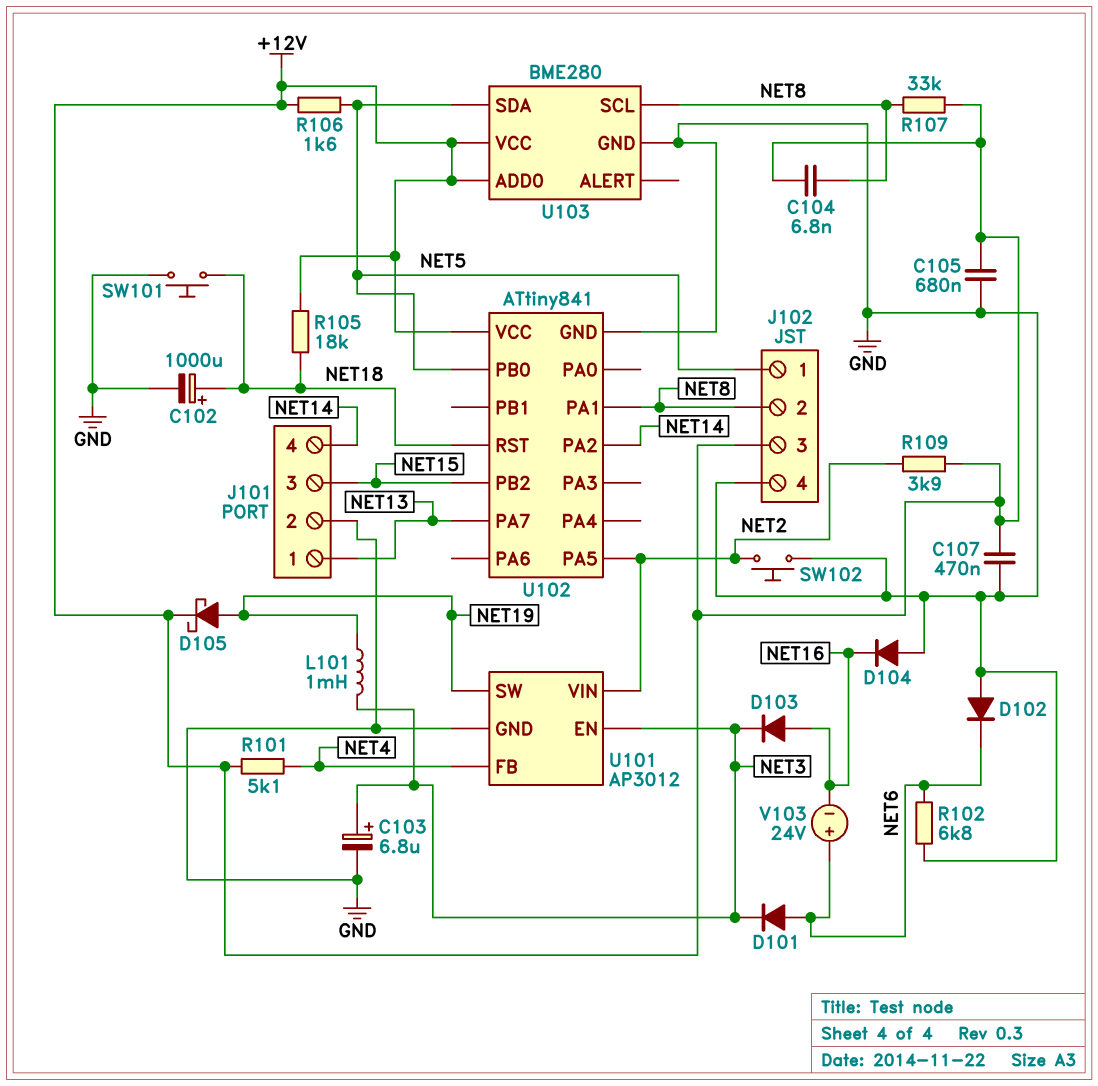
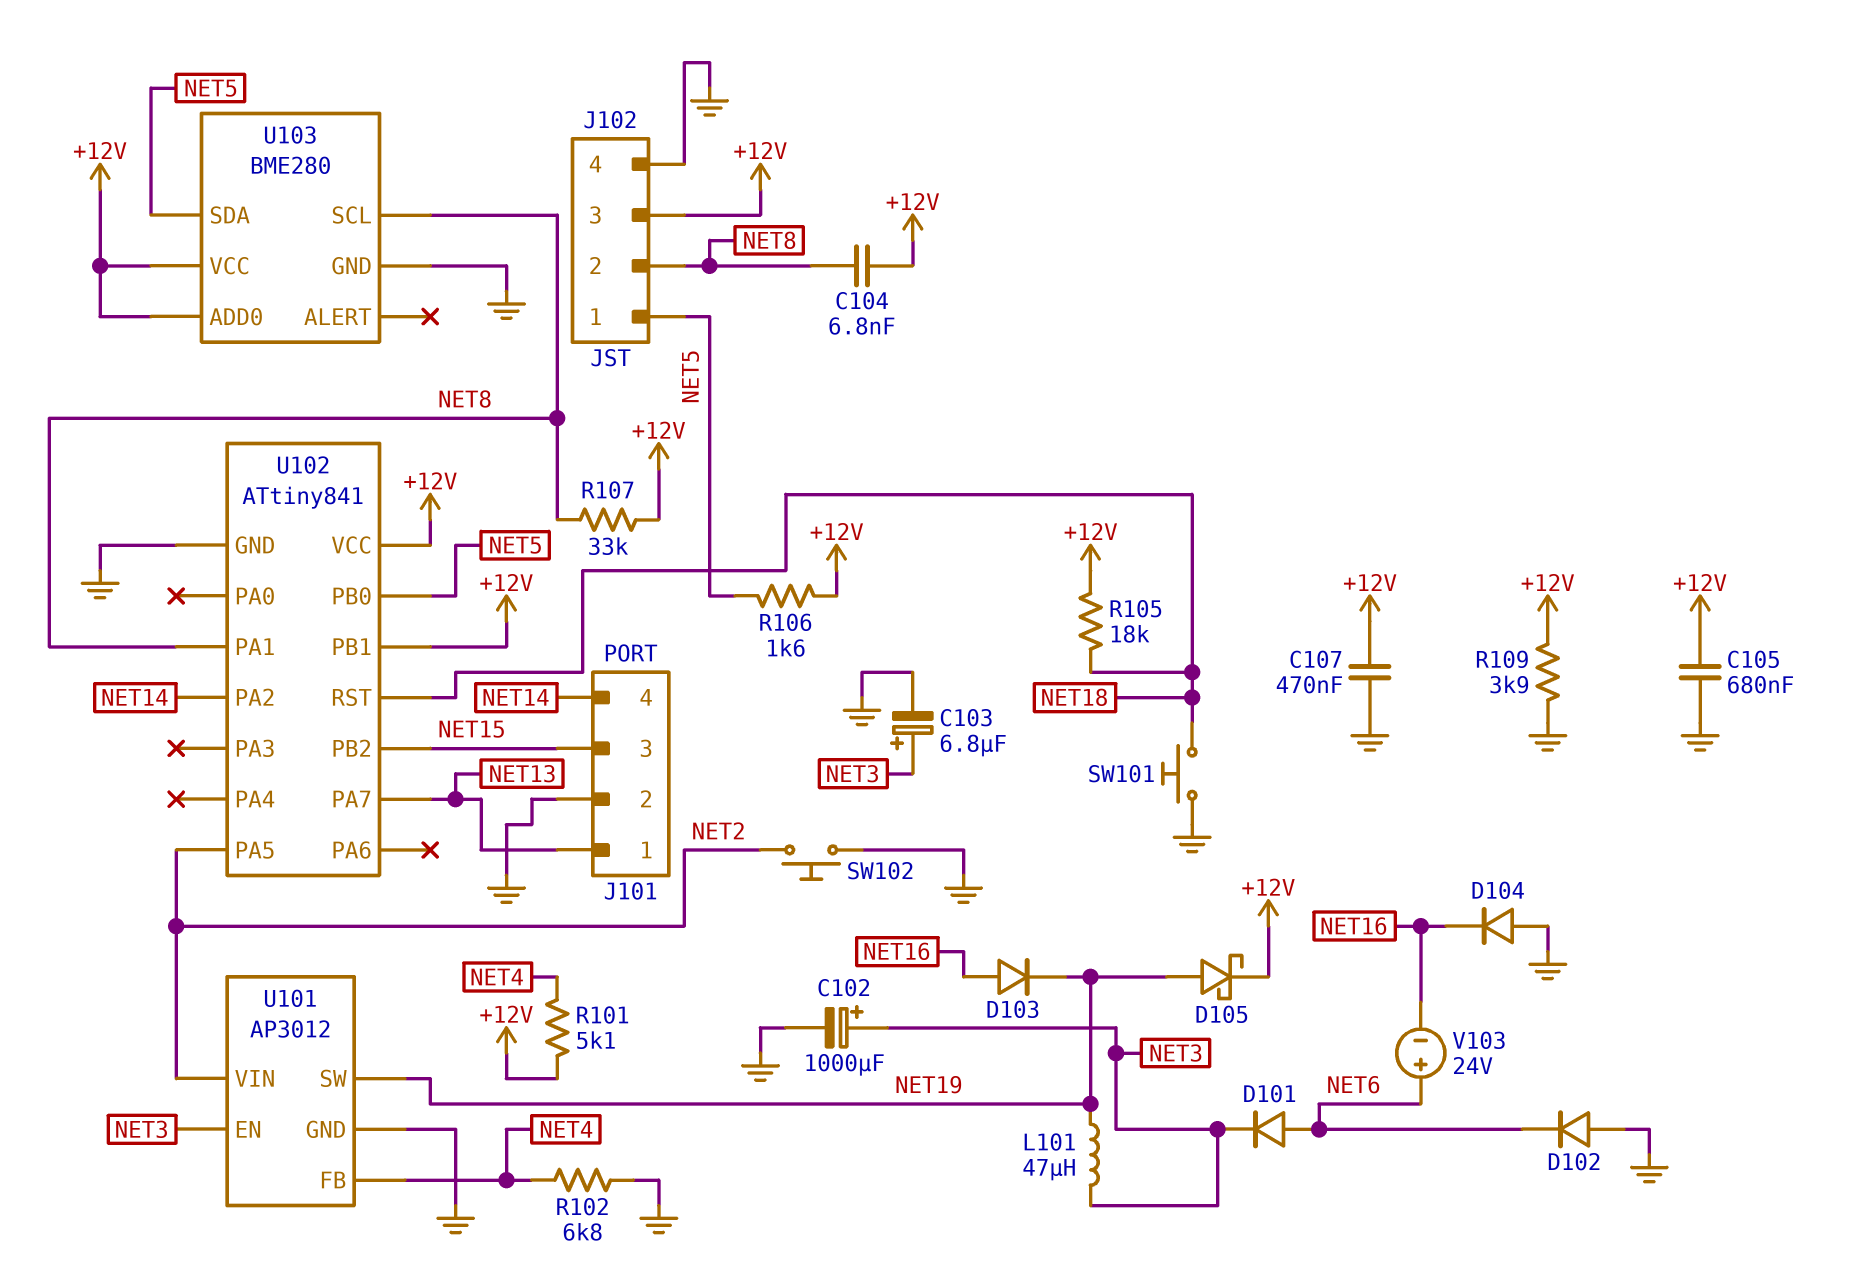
C102: 1000uF (plus NET18, minus GND) -> 1000uF (plus NET3, minus GND)
D103: diode (A NET16, K NET3) -> diode (A NET16, K NET19)
L101: 1mH (NET3, NET19) -> 47uH (NET3, NET19)
R102: 6.8k (GND, NET6) -> 6.8k (GND, NET4)
R109: 3.9k (+12V, NET2) -> 3.9k (+12V, GND)
U102 pin PB1: none -> +12V

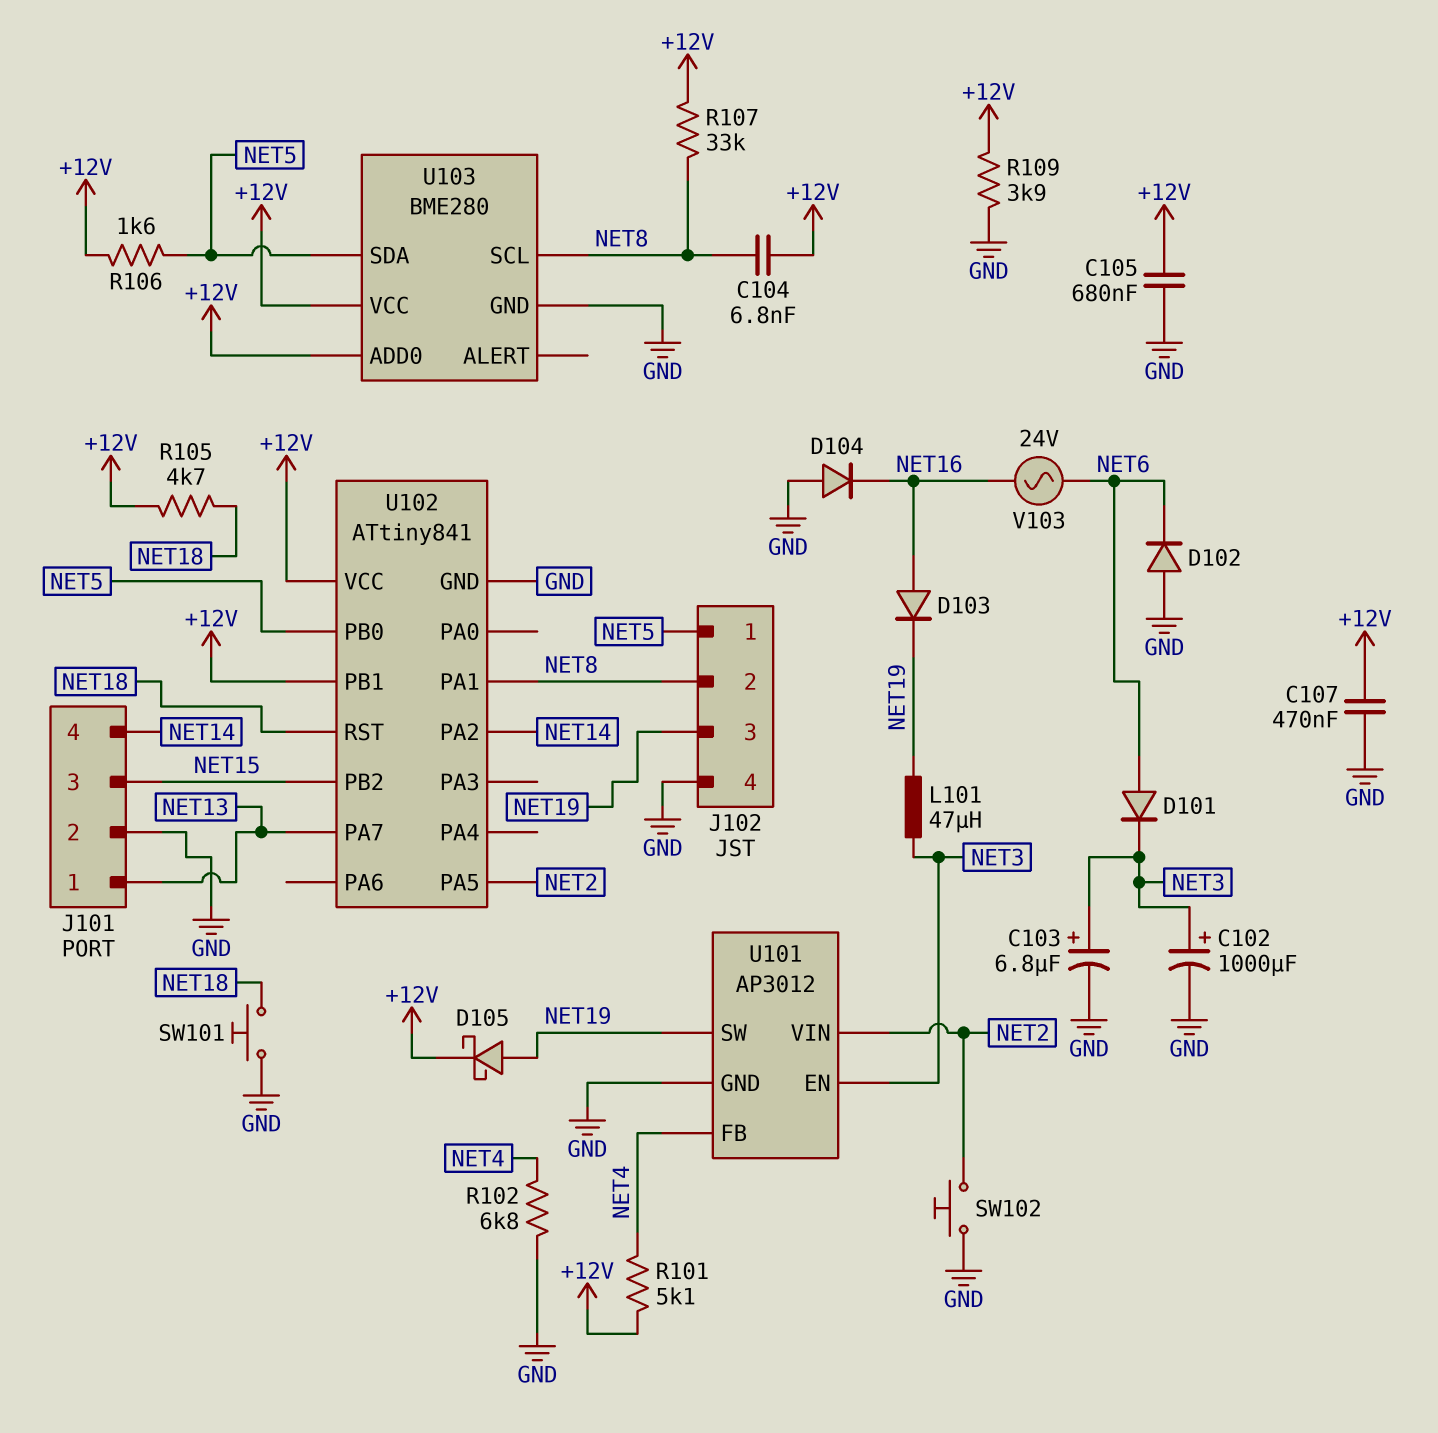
J102 pin 3: +12V -> NET19
R105: 18k (+12V, NET18) -> 4.7k (+12V, NET18)
V103: 24V (plus NET6, minus NET16) -> AC 24V (NET6, NET16)

